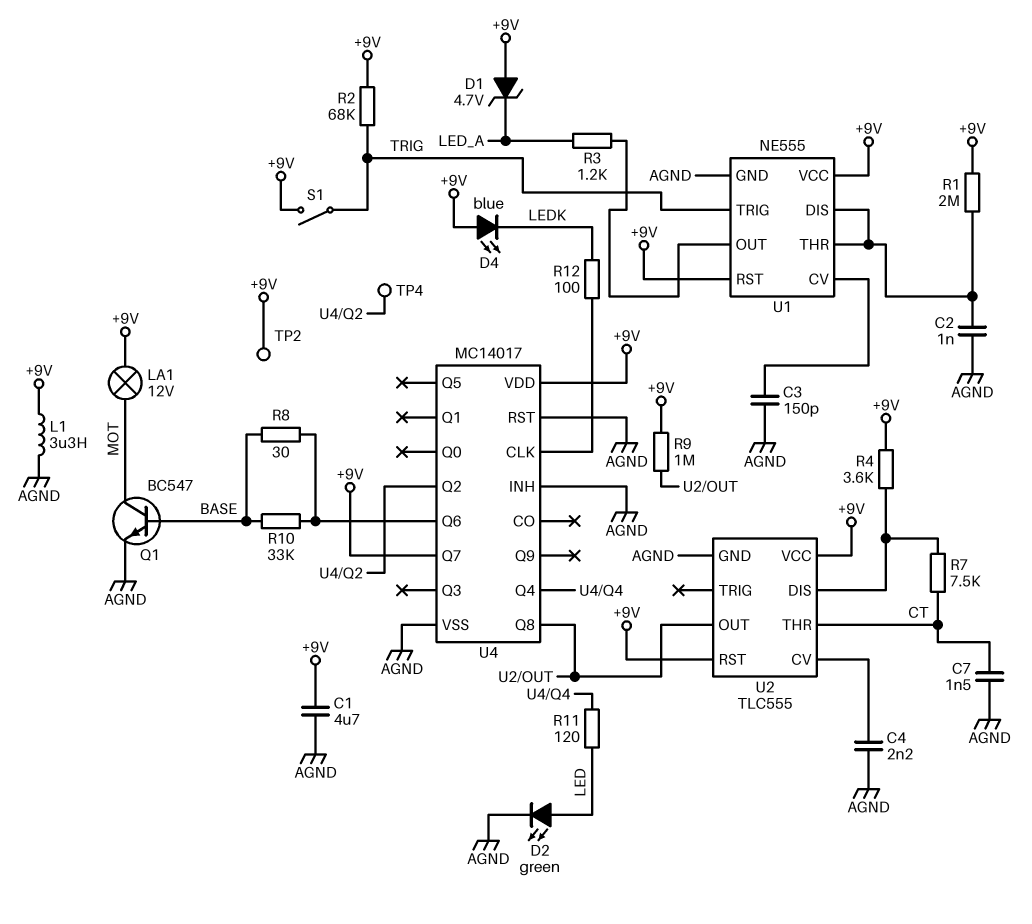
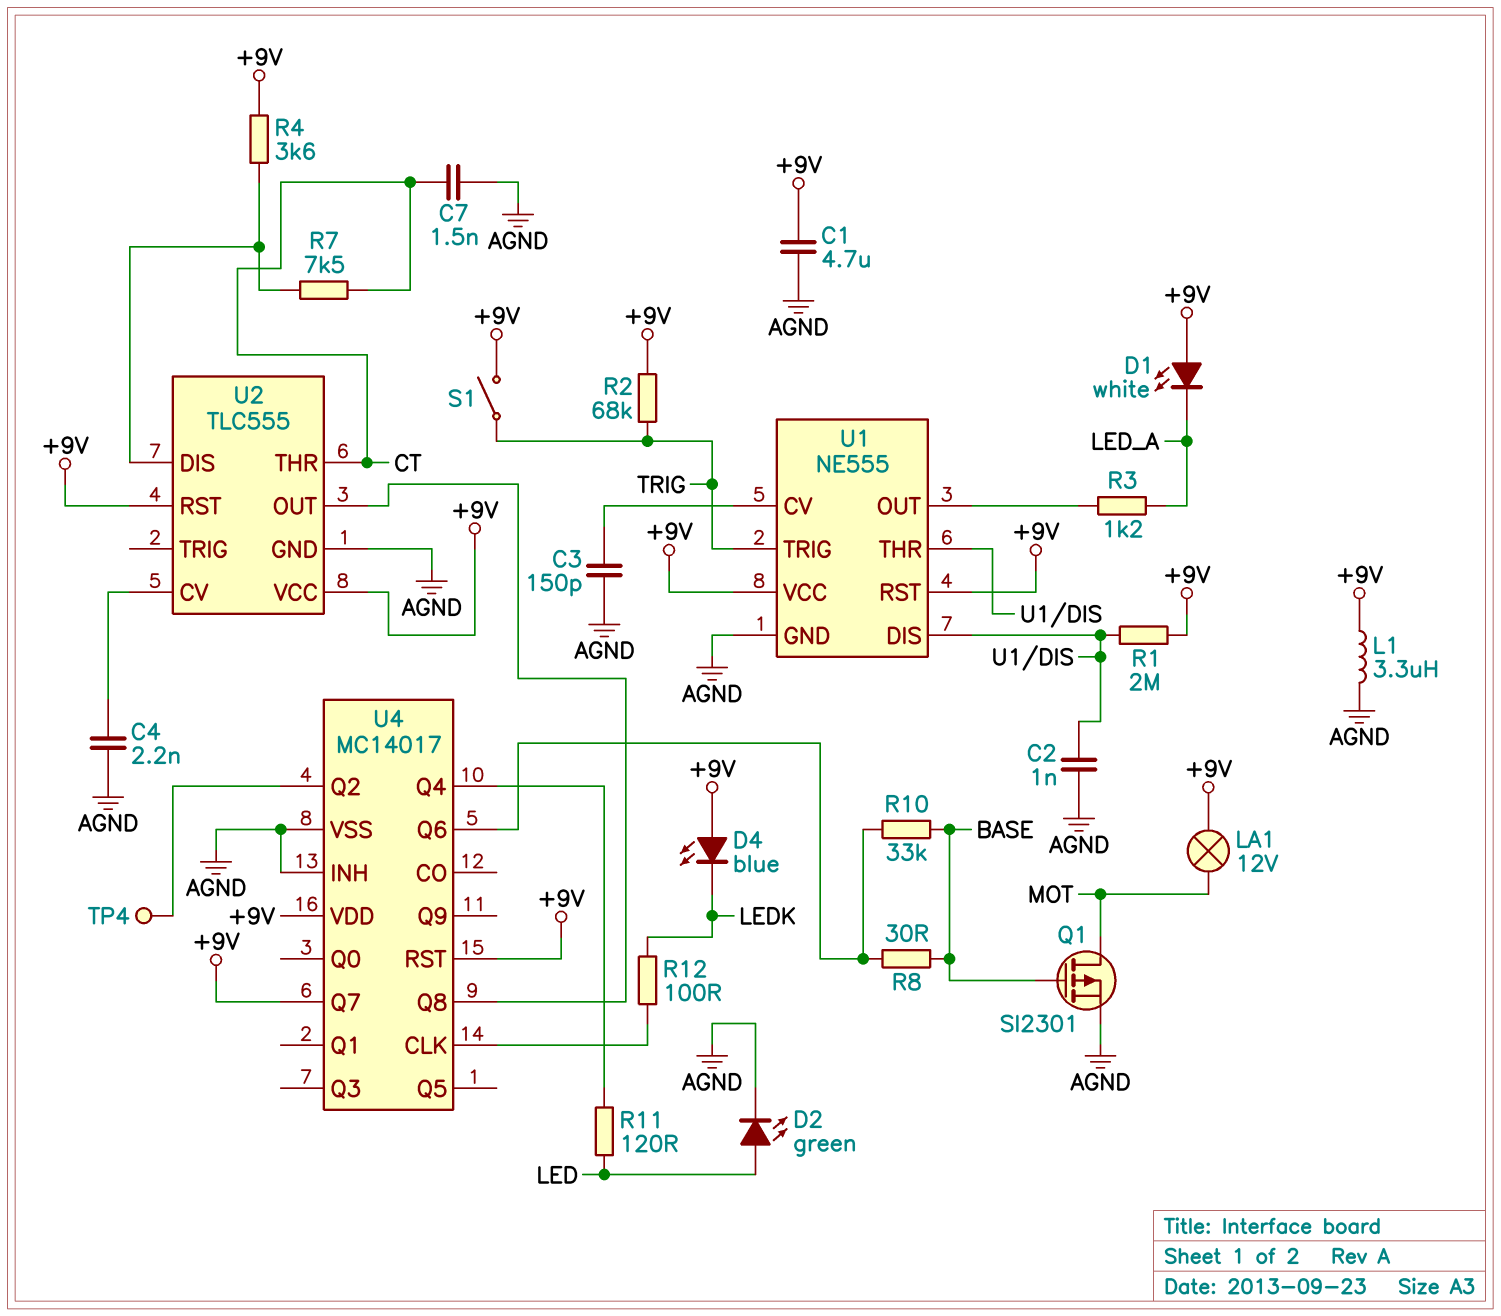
D1: zener 4.7V (A +9V, K LED_A) -> LED white (A +9V, K LED_A)
Q1: NPN BC547 (B BASE, C MOT, E AGND) -> PMOS SI2301 (G BASE, D MOT, S AGND)
R9: 1M (+9V, U2/OUT) -> none
TP2: test point (+9V) -> none
U4 pin RST: AGND -> +9V

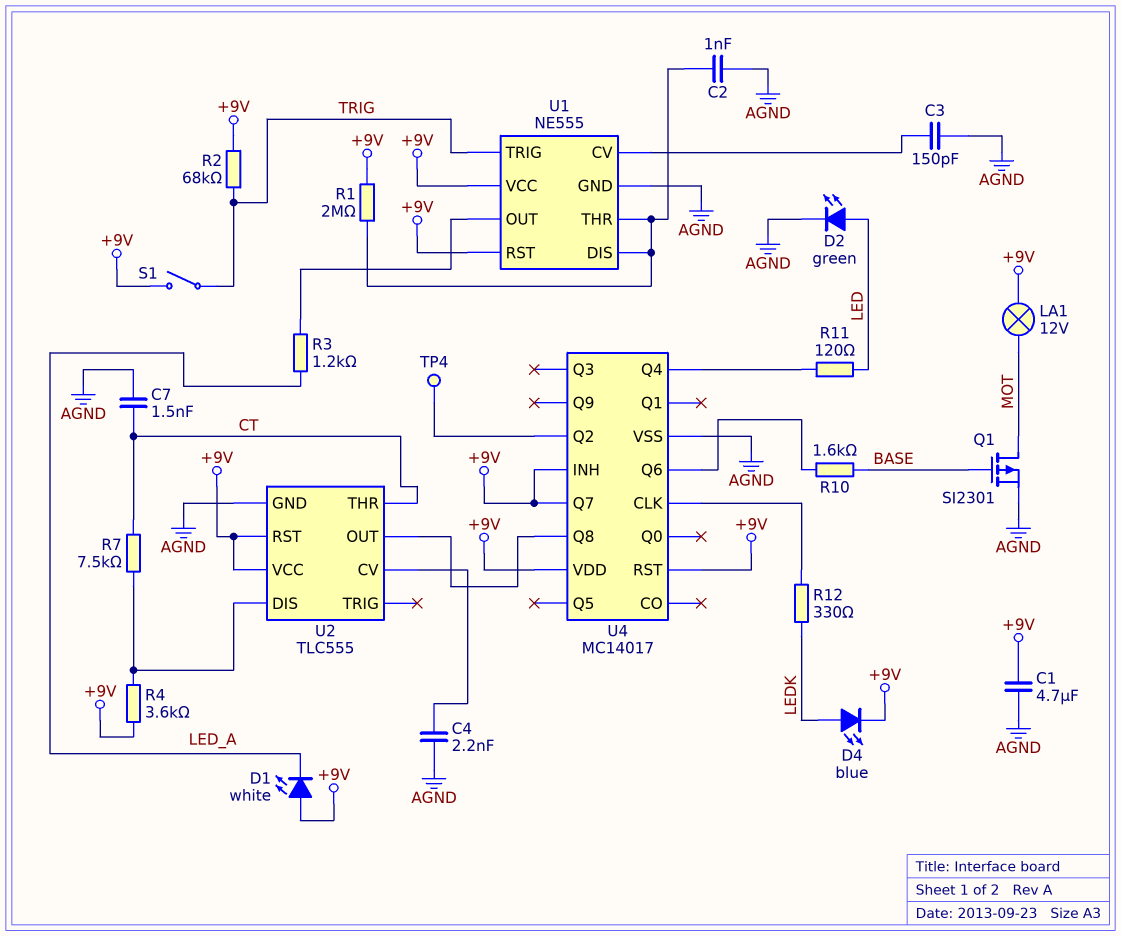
D4: LED blue (A +9V, K LEDK) -> LED blue (A LEDK, K +9V)
L1: 3.3uH (+9V, AGND) -> none
R8: 30 (BASE, U4/Q6) -> none
R10: 33k (BASE, U4/Q6) -> 1.6k (BASE, U4/Q6)
R12: 100 (LEDK, U4/CLK) -> 330 (LEDK, U4/CLK)
U4 pin INH: AGND -> +9V

